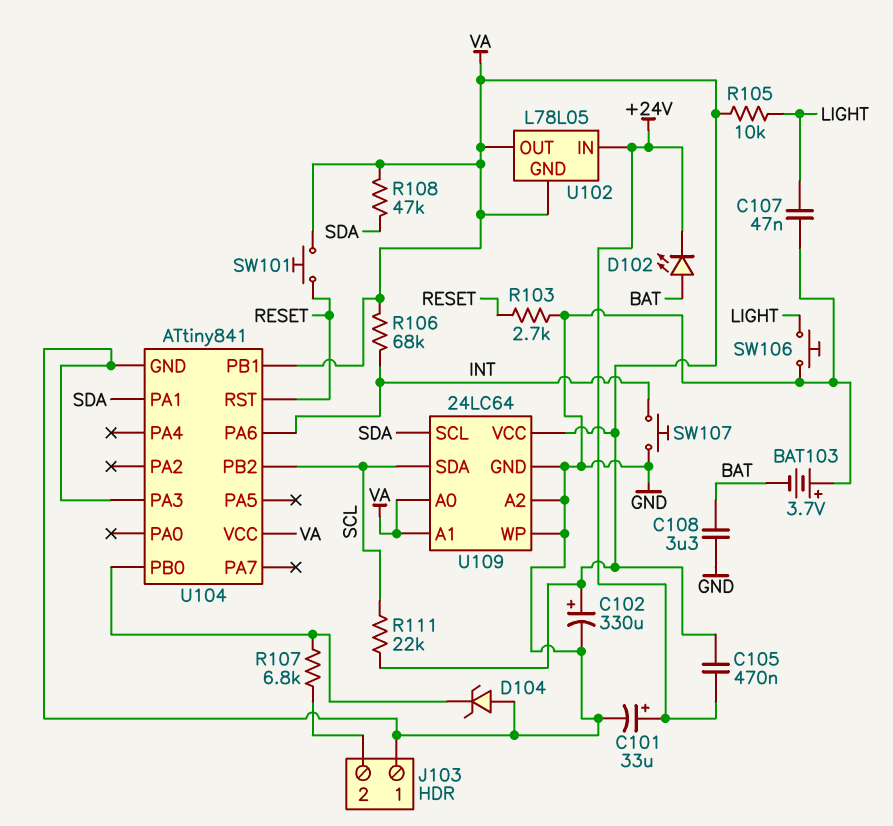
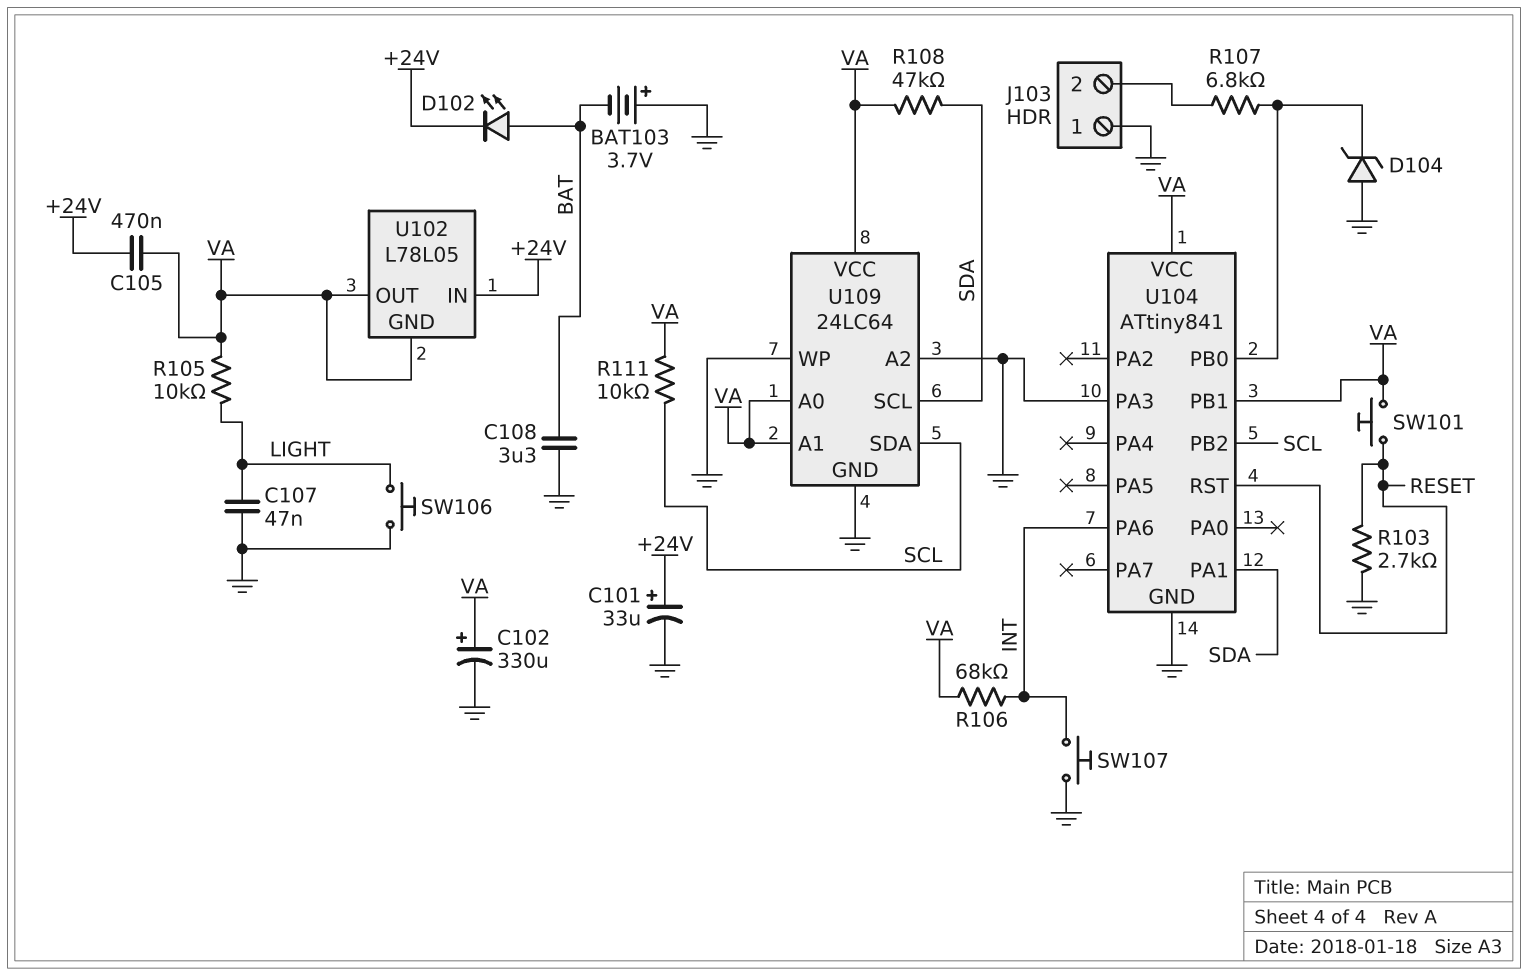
R111: 22k (SCL, VA) -> 10k (SCL, VA)

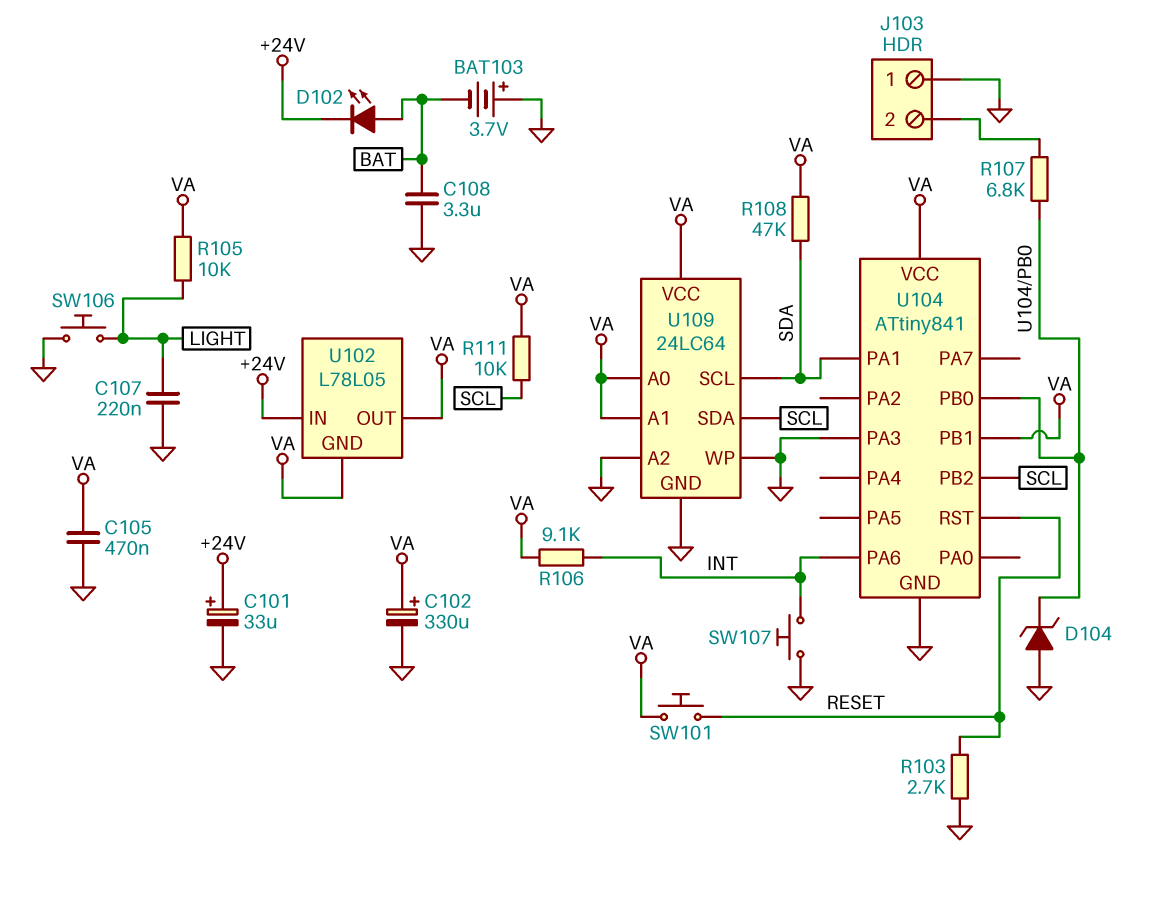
C105: 470nF (+24V, VA) -> 470nF (GND, VA)
C107: 47nF (GND, LIGHT) -> 220nF (GND, LIGHT)
R106: 68k (INT, VA) -> 9.1k (INT, VA)

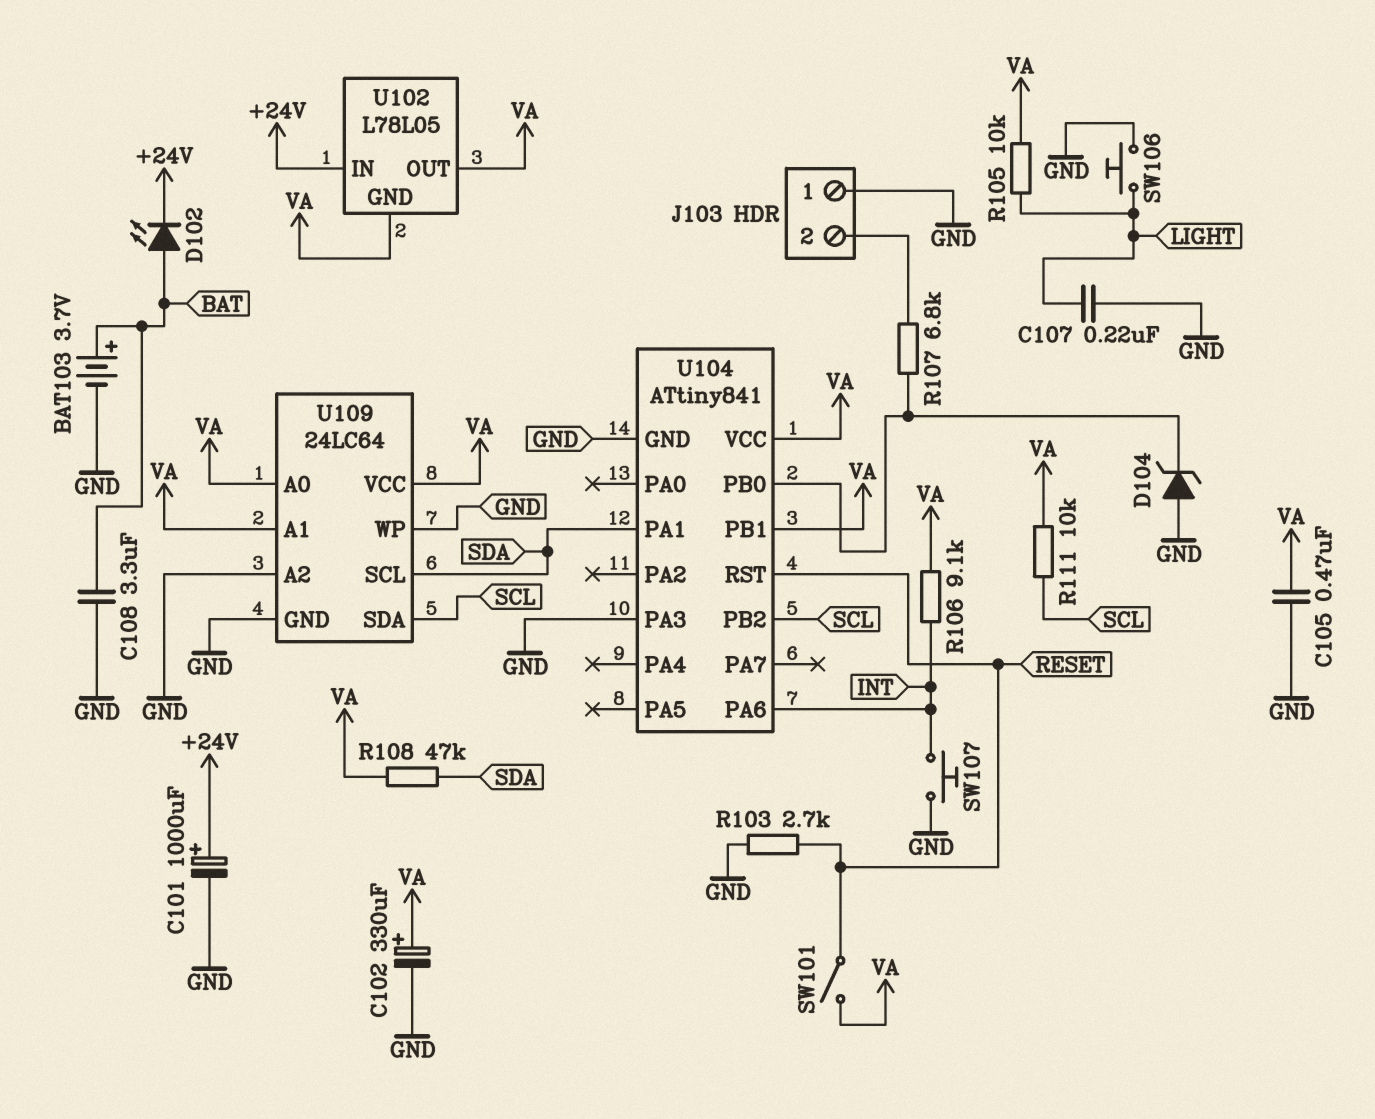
BAT103: 3.7V (plus GND, minus BAT) -> 3.7V (plus BAT, minus GND)
C101: 33uF (plus +24V, minus GND) -> 1000uF (plus +24V, minus GND)
SW101: button (RESET, VA) -> switch (RESET, VA)

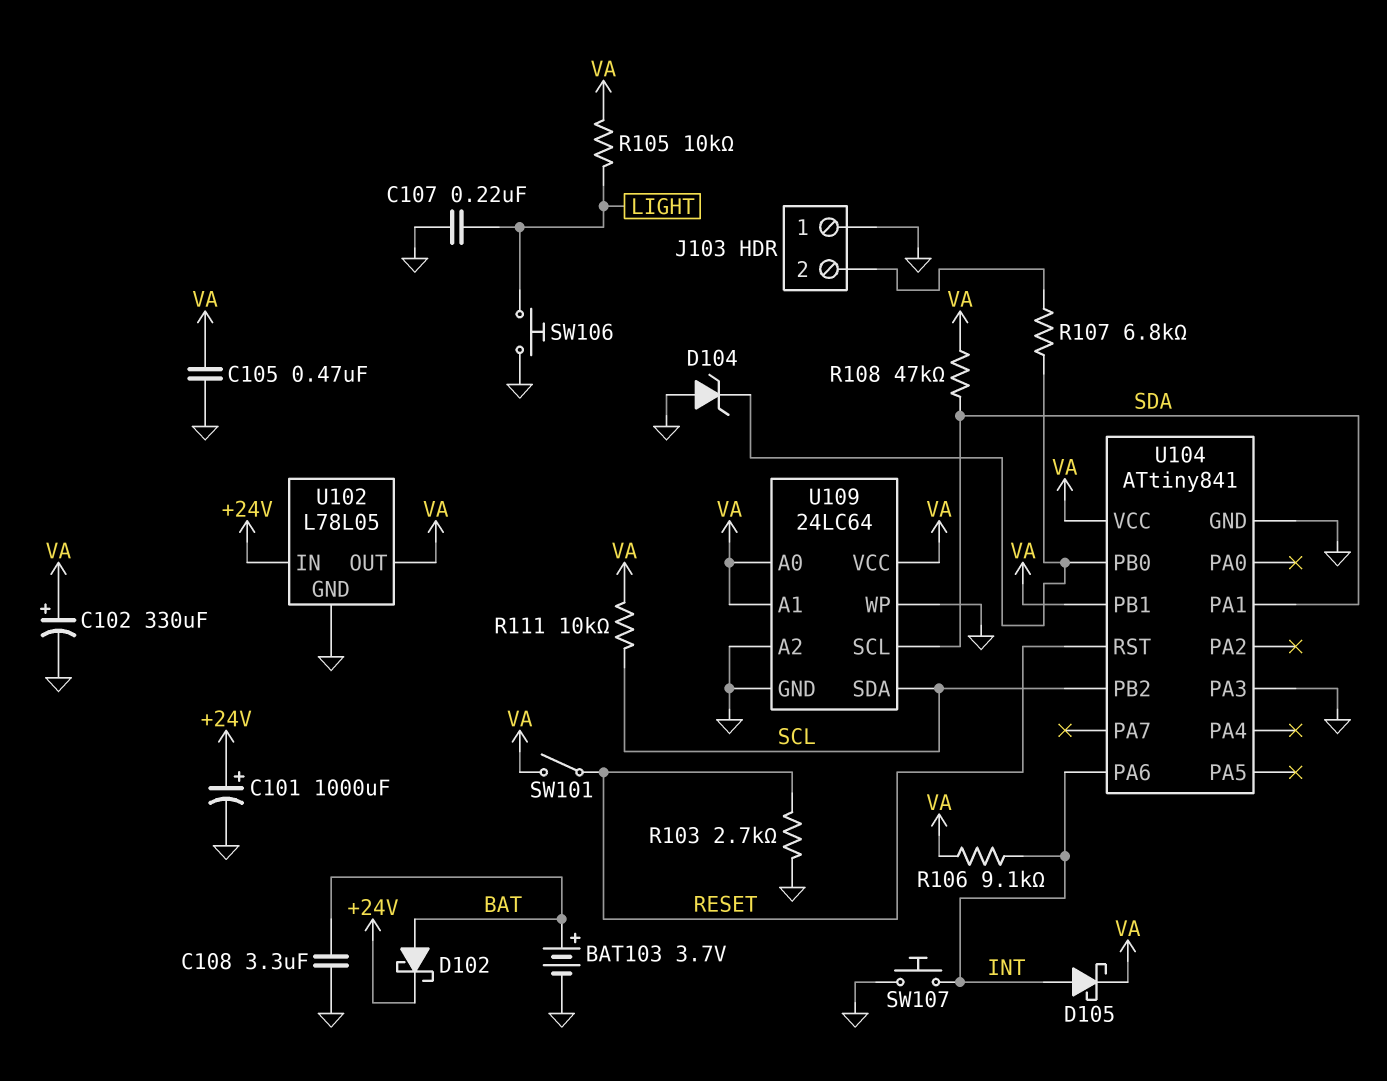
D102: LED (A BAT, K +24V) -> schottky (A BAT, K +24V)
D105: none -> schottky (A INT, K VA)
U102 pin GND: VA -> GND

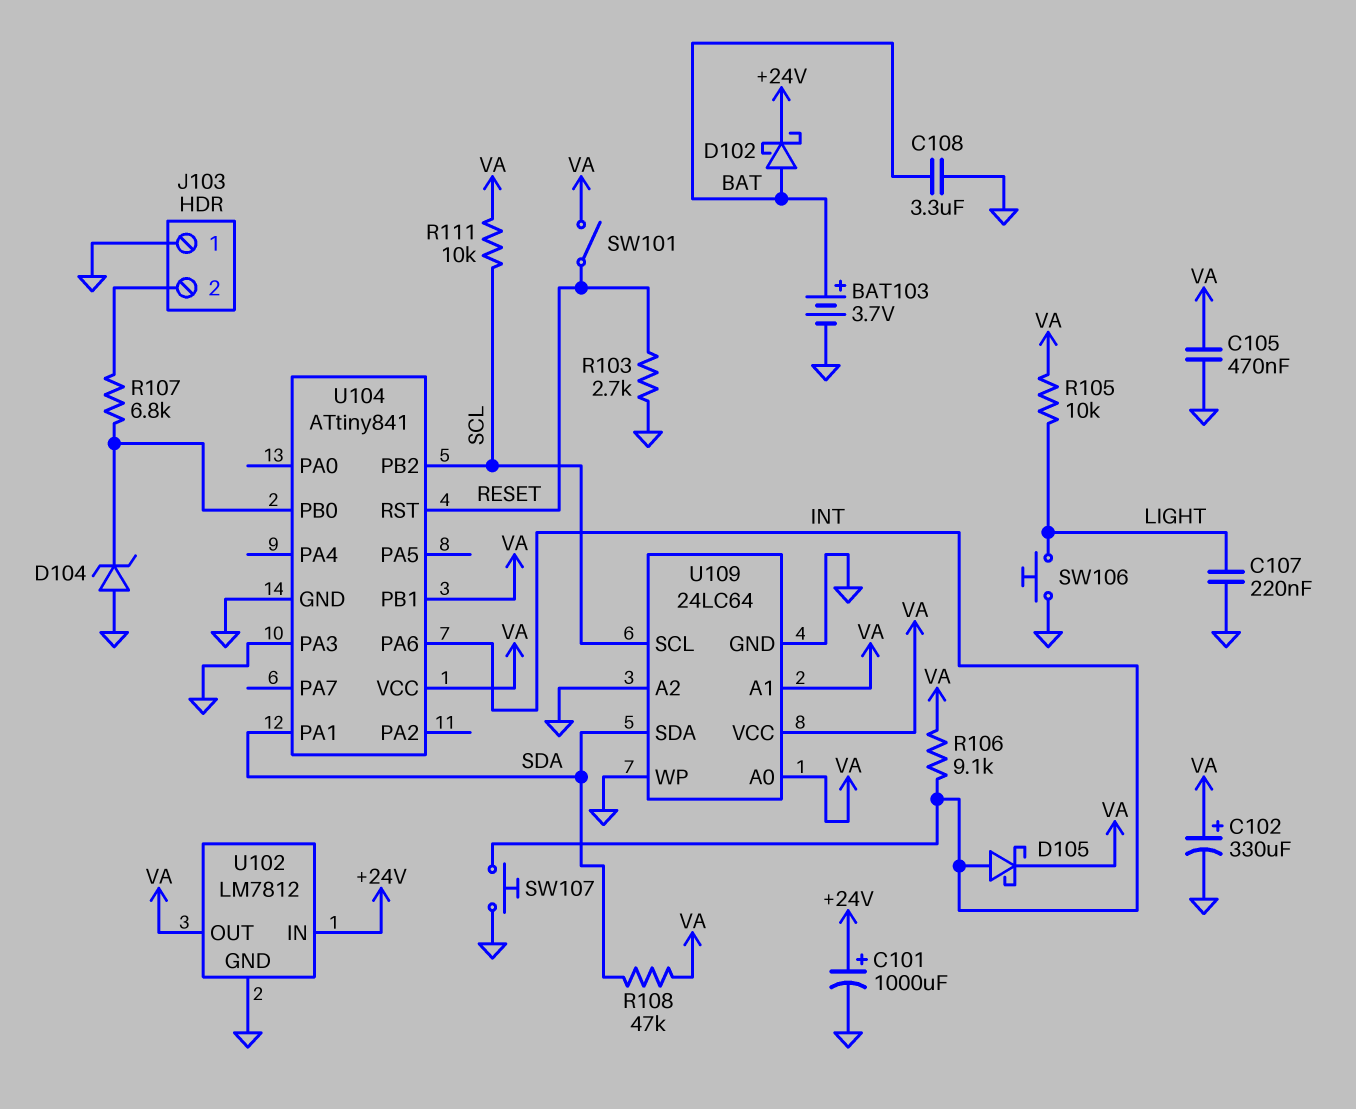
U102: L78L05 -> LM7812
U109 pin SCL: SDA -> SCL
U109 pin SDA: SCL -> SDA

